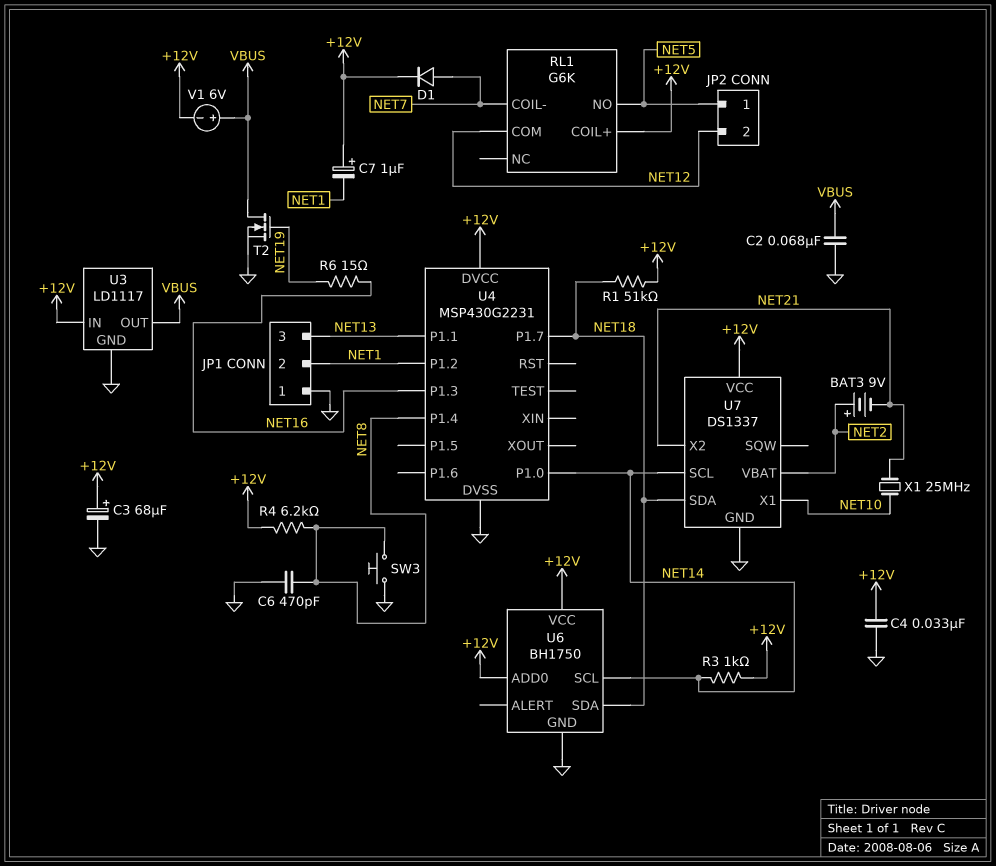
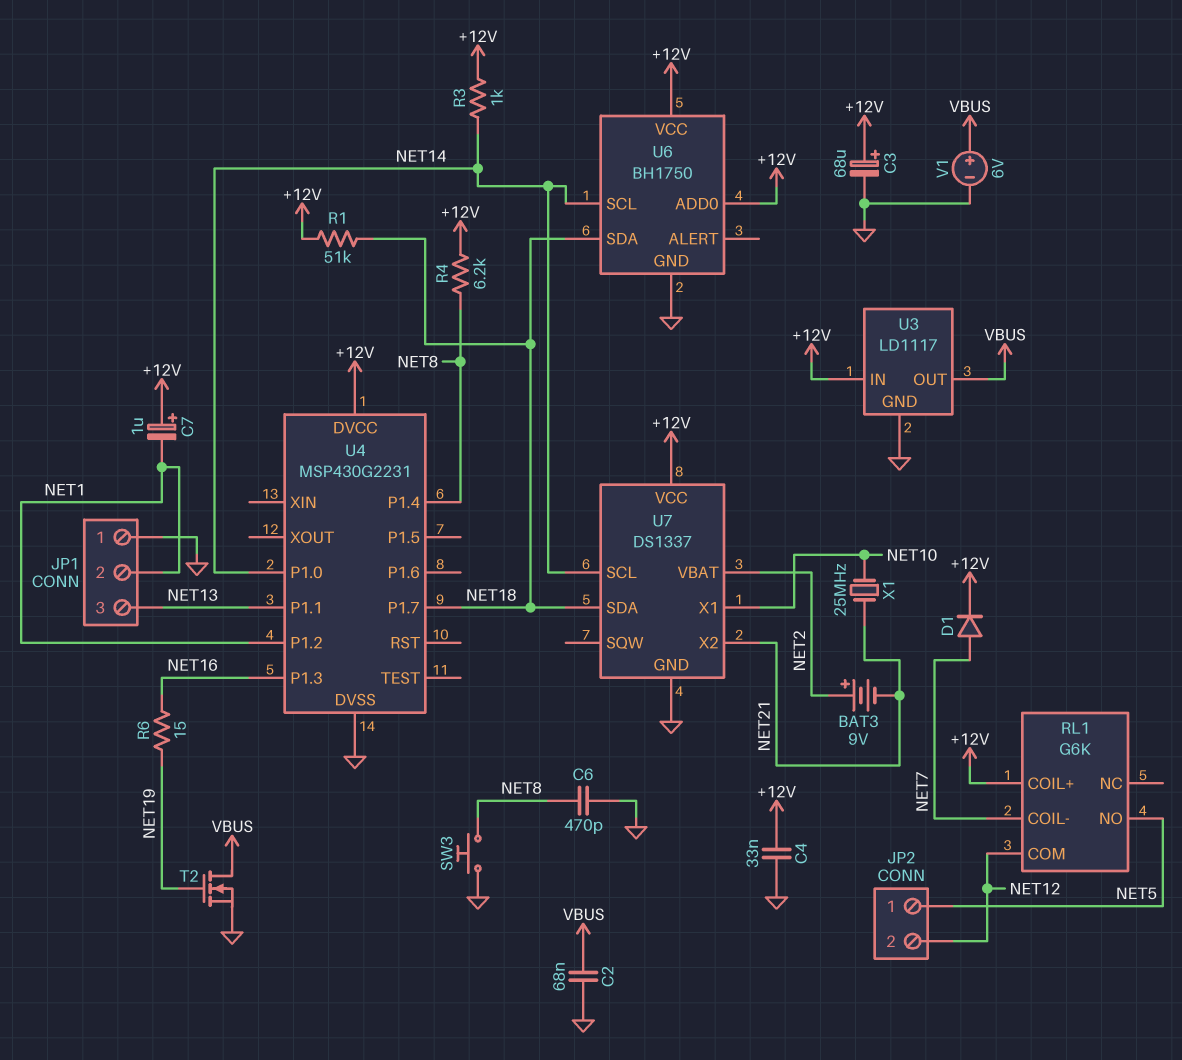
V1: 6V (plus VBUS, minus +12V) -> 6V (plus VBUS, minus GND)

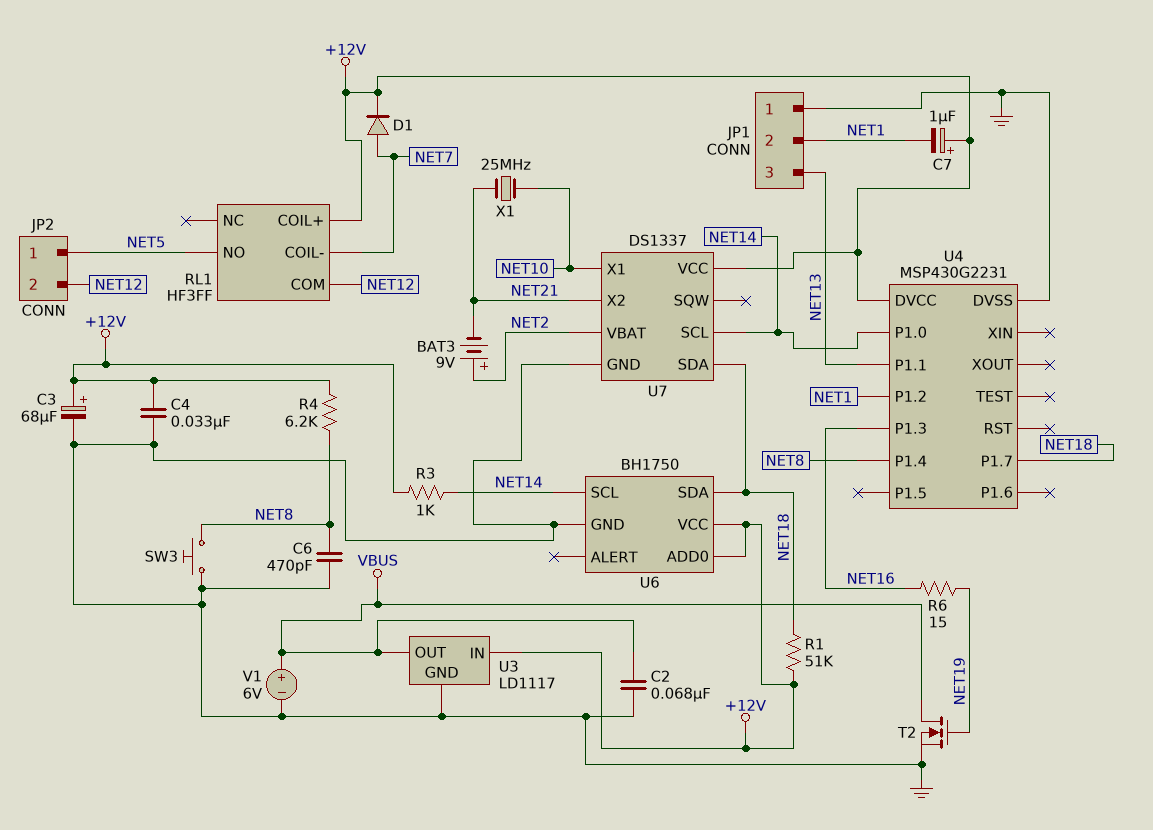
RL1: G6K -> HF3FF

